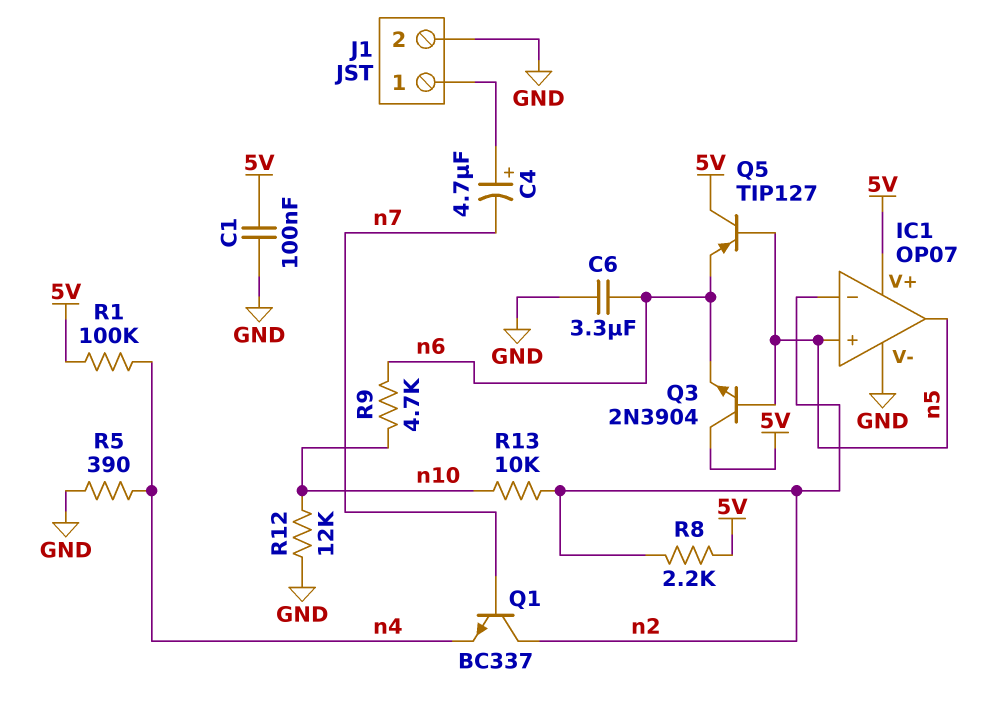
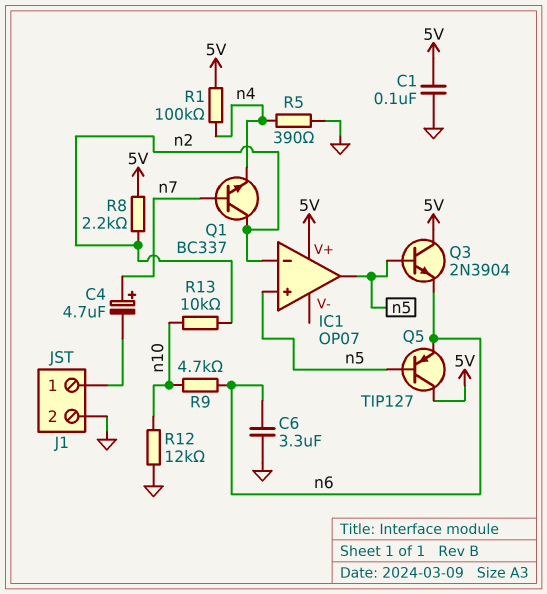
C4: 4.7uF (plus J1/1, minus n7) -> 4.7uF (plus n7, minus J1/1)
IC1 pin V-: GND -> none

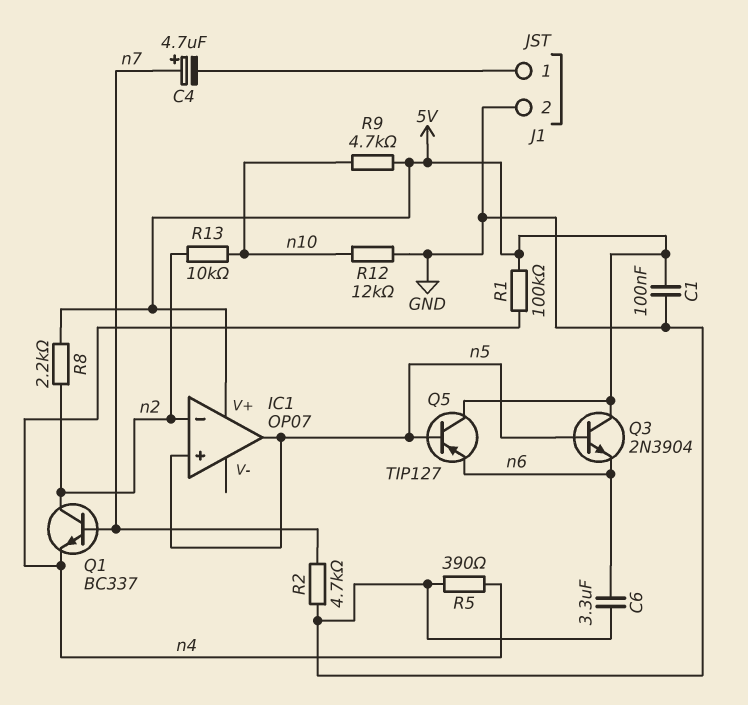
R2: none -> 4.7k (GND, n7)
R9: 4.7k (n6, n10) -> 4.7k (5V, n10)

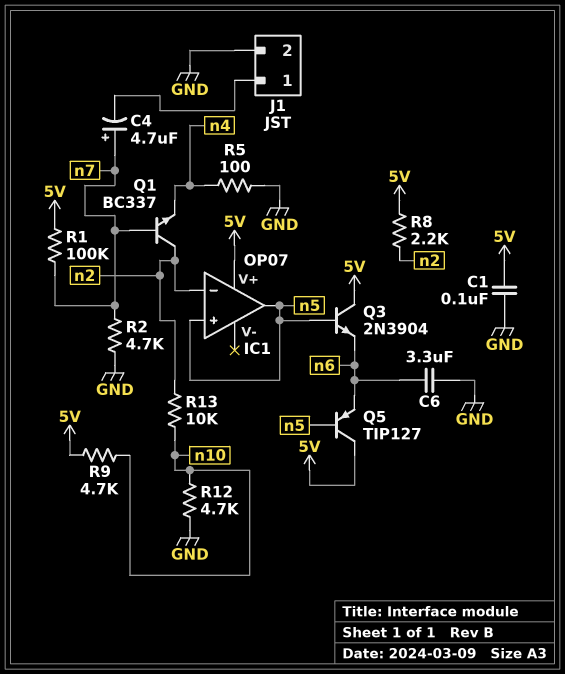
R1: 100k (5V, n4) -> 100k (5V, n7)
R5: 390 (GND, n4) -> 100 (GND, n4)
R12: 12k (GND, n10) -> 4.7k (GND, n10)

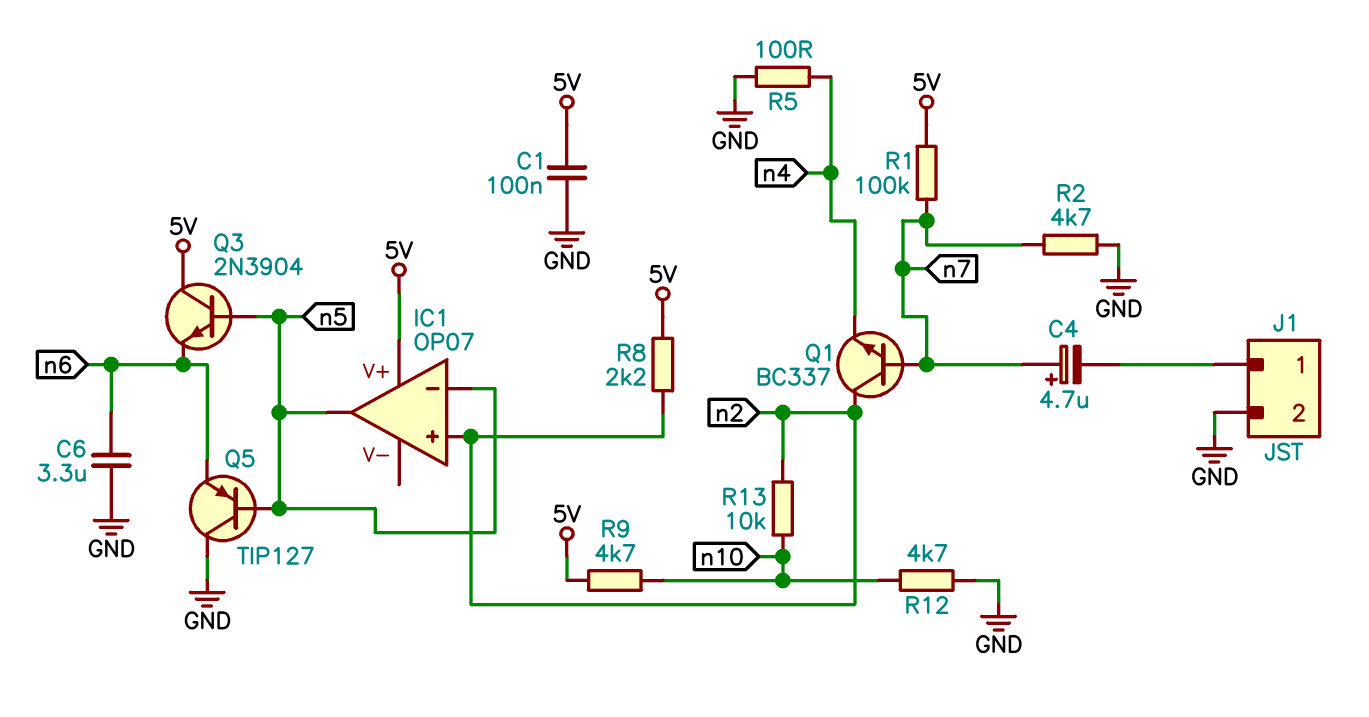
IC1 pin in+: n5 -> n2
IC1 pin in-: n2 -> n5
Q5: PNP TIP127 (B n5, C 5V, E n6) -> PNP TIP127 (B n5, C GND, E n6)

